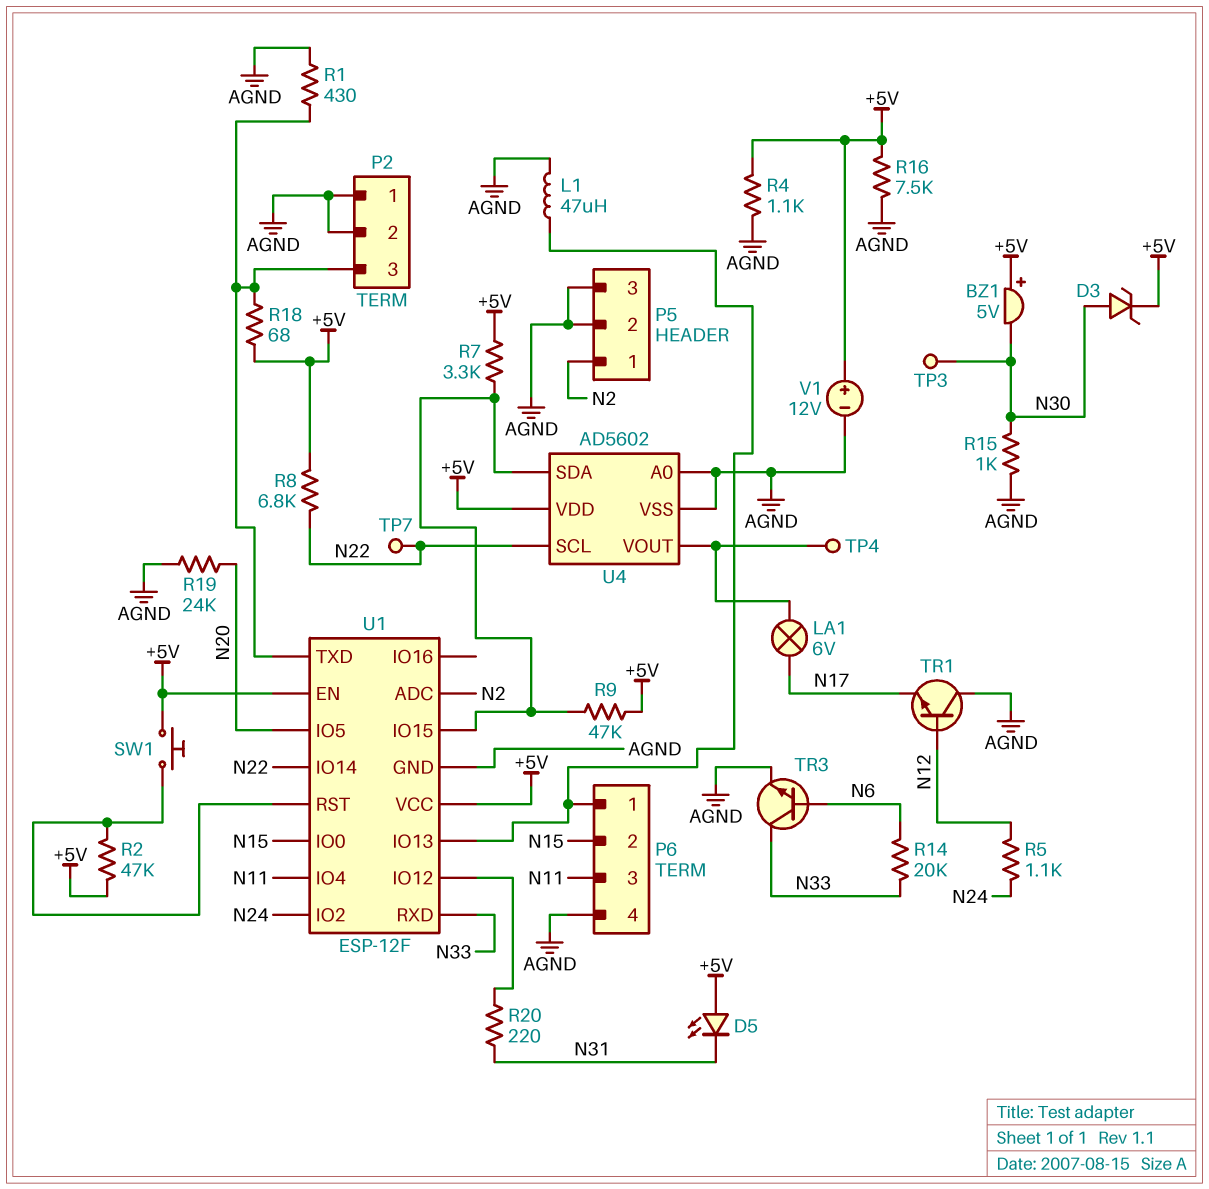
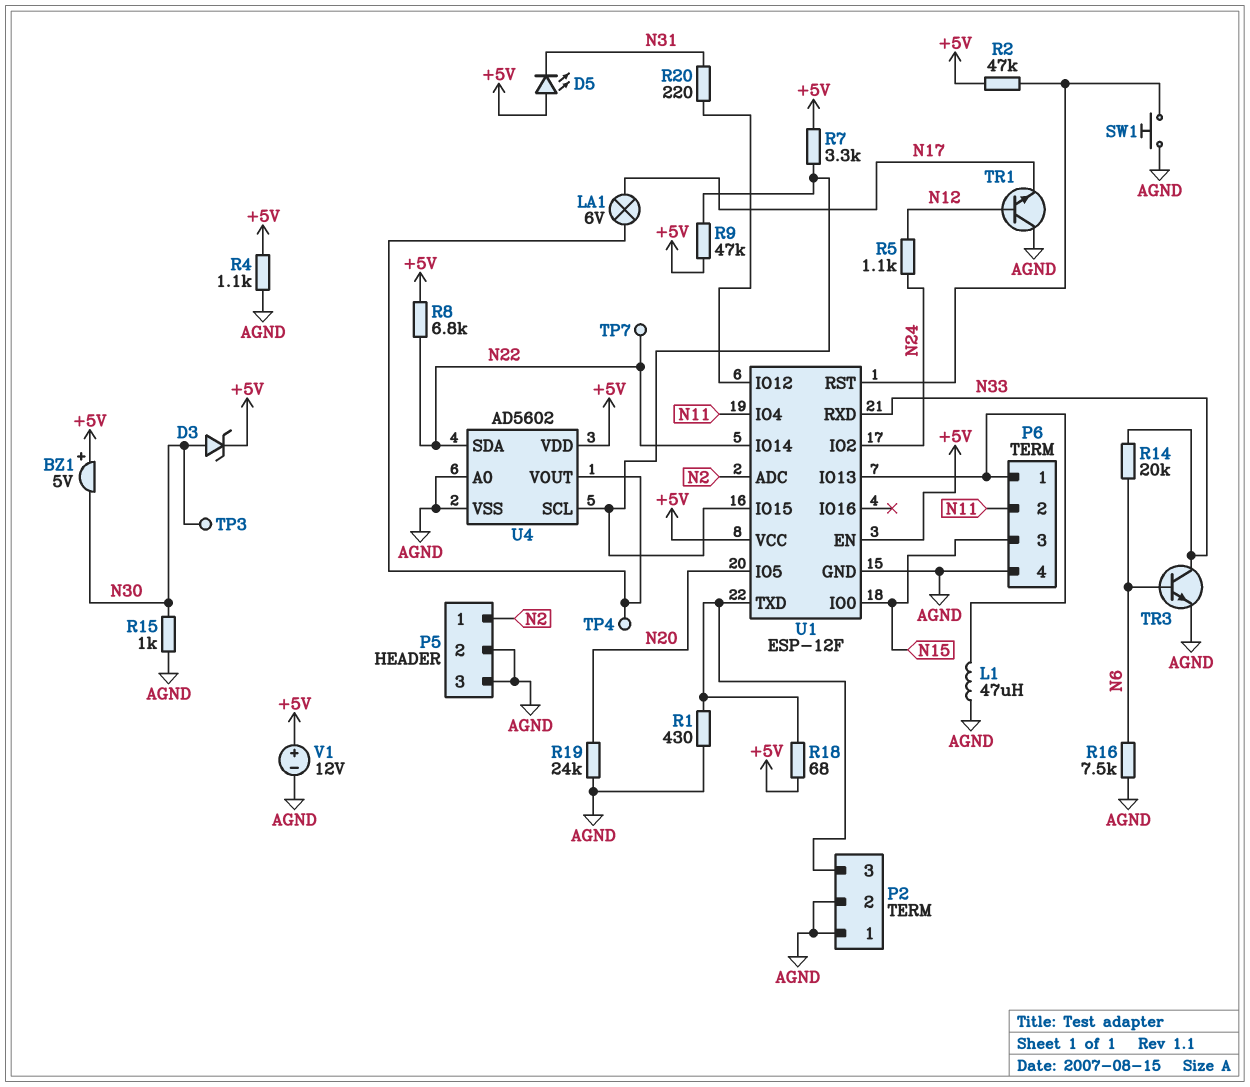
P6 pin 2: N15 -> N11
P6 pin 3: N11 -> N15
R16: 7.5k (+5V, AGND) -> 7.5k (AGND, N6)
SW1: button (+5V, U1/RST) -> button (AGND, U1/RST)
U4 pin SCL: N22 -> U1/IO15
U4 pin SDA: U1/IO15 -> N22

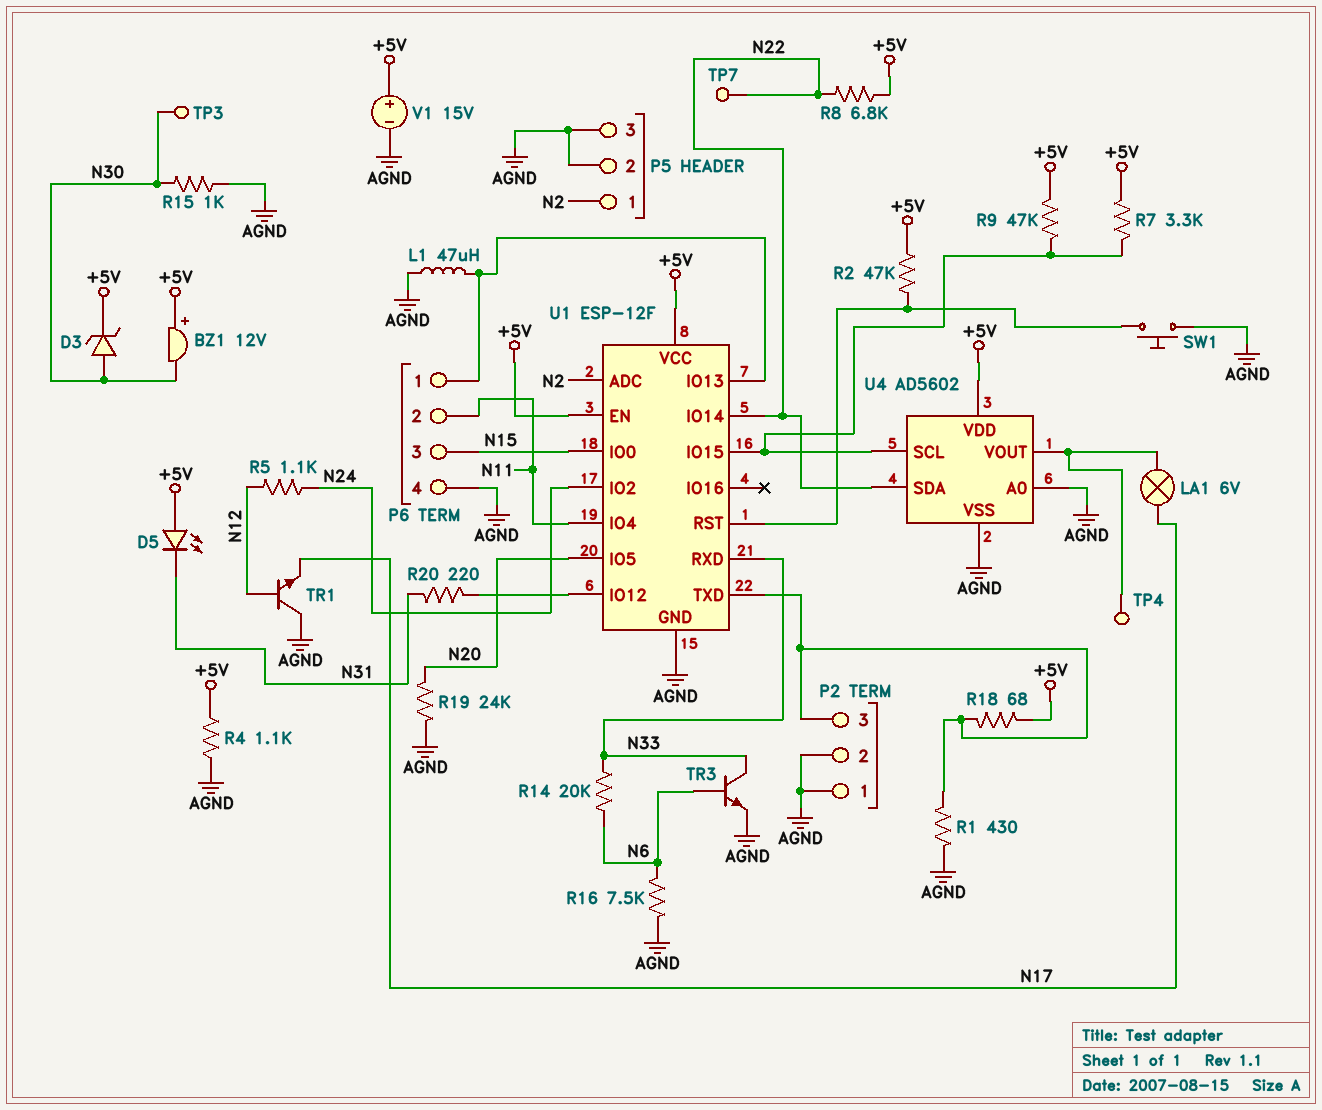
BZ1: buzzer 5V (plus +5V, minus N30) -> buzzer 12V (plus +5V, minus N30)
V1: 12V (plus +5V, minus AGND) -> 15V (plus +5V, minus AGND)

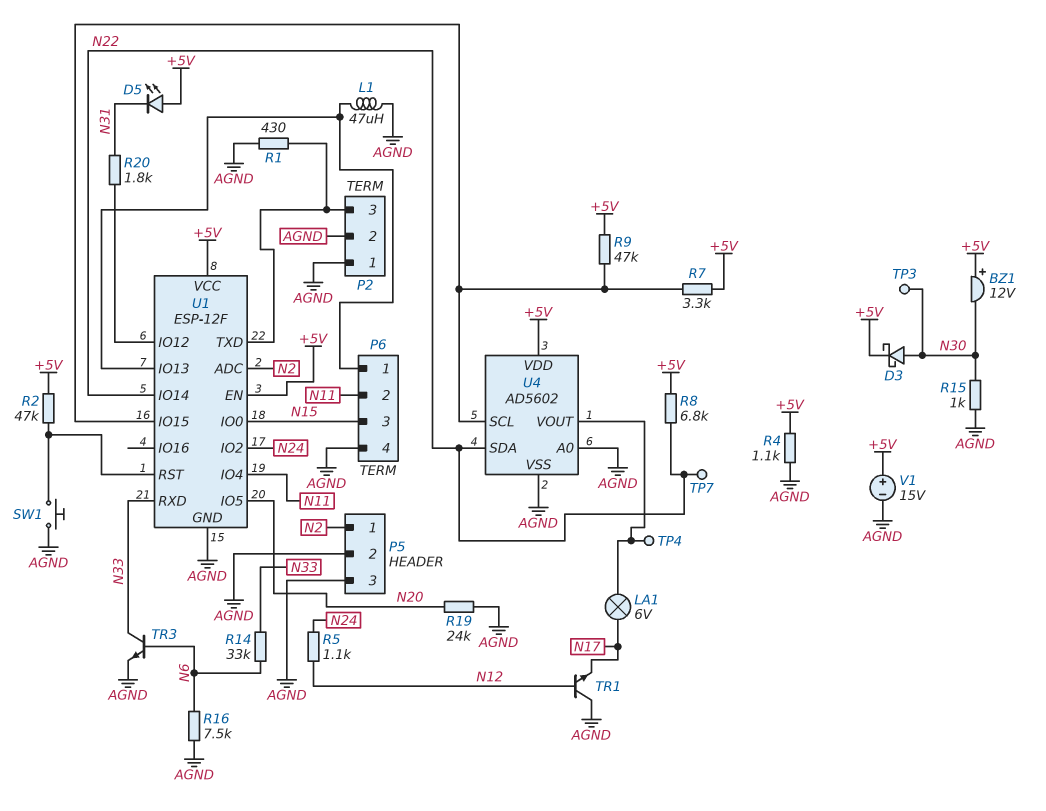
D3: zener (A N30, K +5V) -> schottky (A N30, K +5V)
R14: 20k (N6, N33) -> 33k (N6, N33)
R18: 68 (+5V, P2/3) -> none
R20: 220 (N31, U1/IO12) -> 1.8k (N31, U1/IO12)

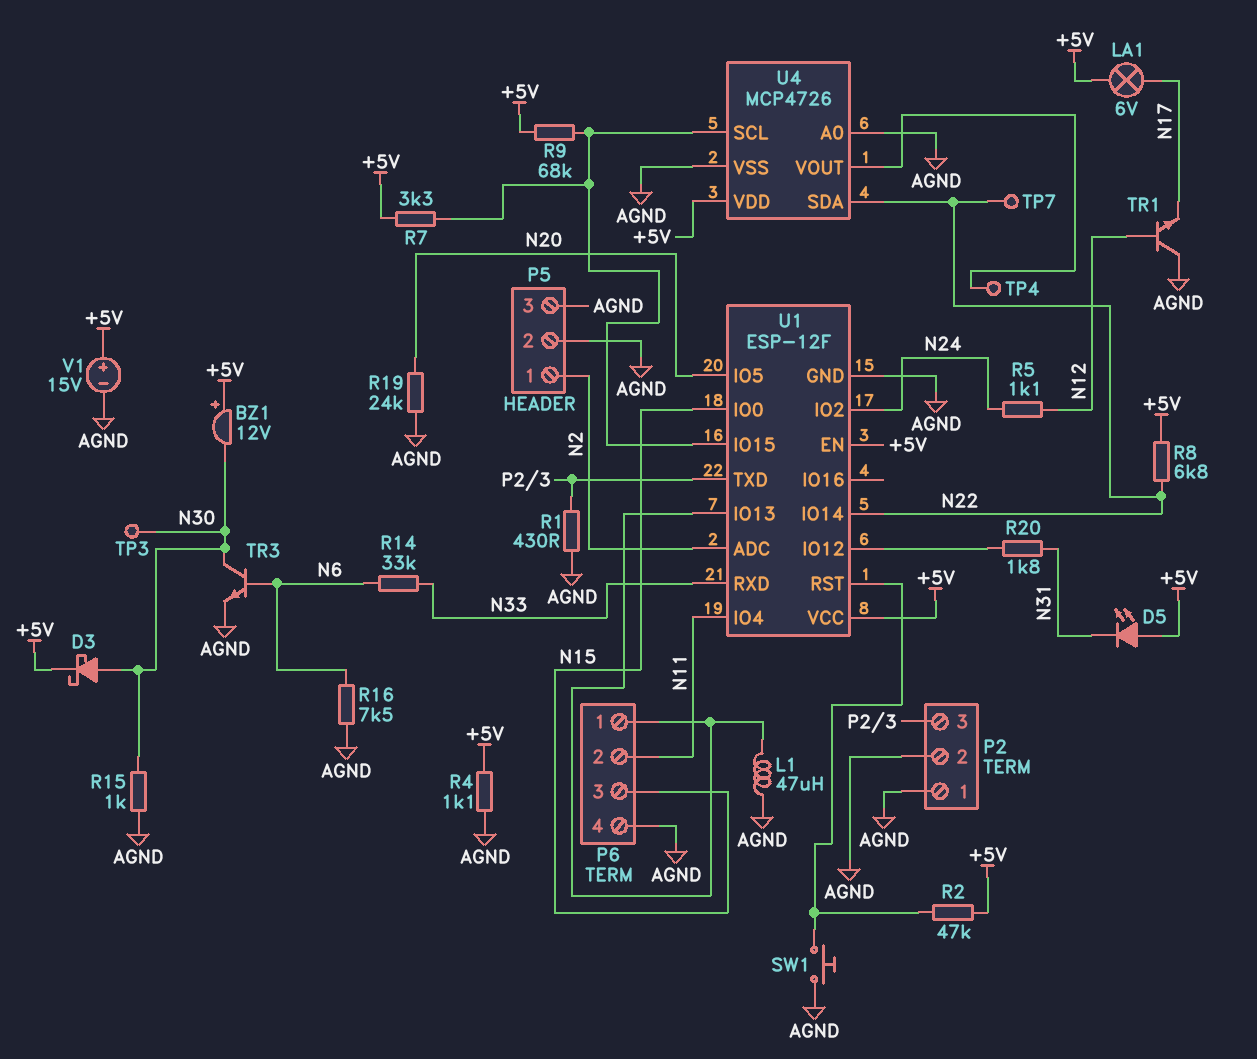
LA1: lamp 6V (N17, U4/VOUT) -> lamp 6V (+5V, N17)
R9: 47k (+5V, U1/IO15) -> 68k (+5V, U1/IO15)
TR3: NPN (B N6, C N33, E AGND) -> NPN (B N6, C N30, E AGND)
U4: AD5602 -> MCP4726

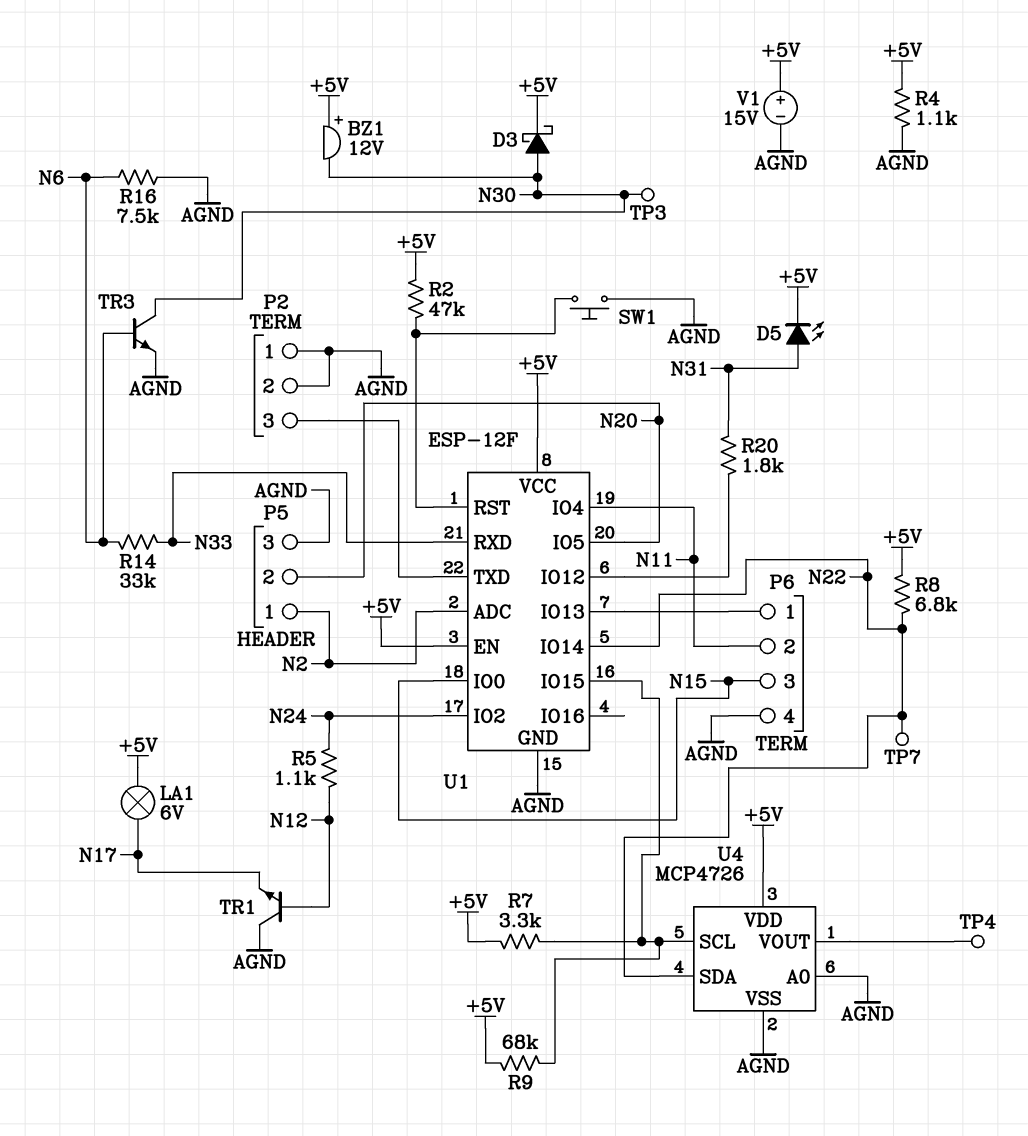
D5: LED (A +5V, K N31) -> LED (A N31, K +5V)
L1: 47uH (AGND, P6/1) -> none
P5 pin 2: AGND -> N20
R1: 430 (AGND, P2/3) -> none
R15: 1k (AGND, N30) -> none
R19: 24k (AGND, N20) -> none

